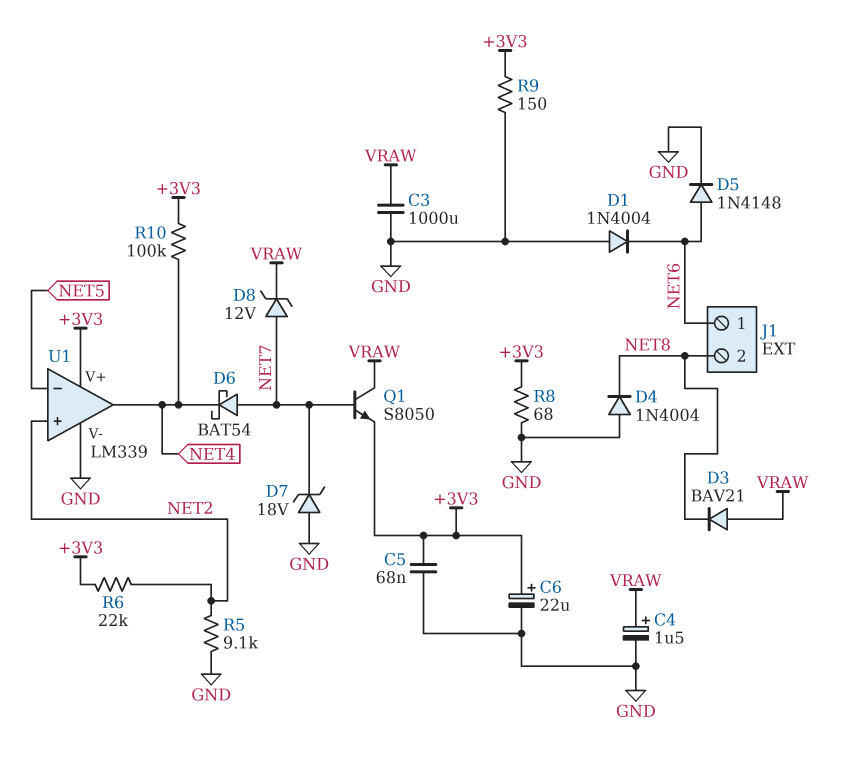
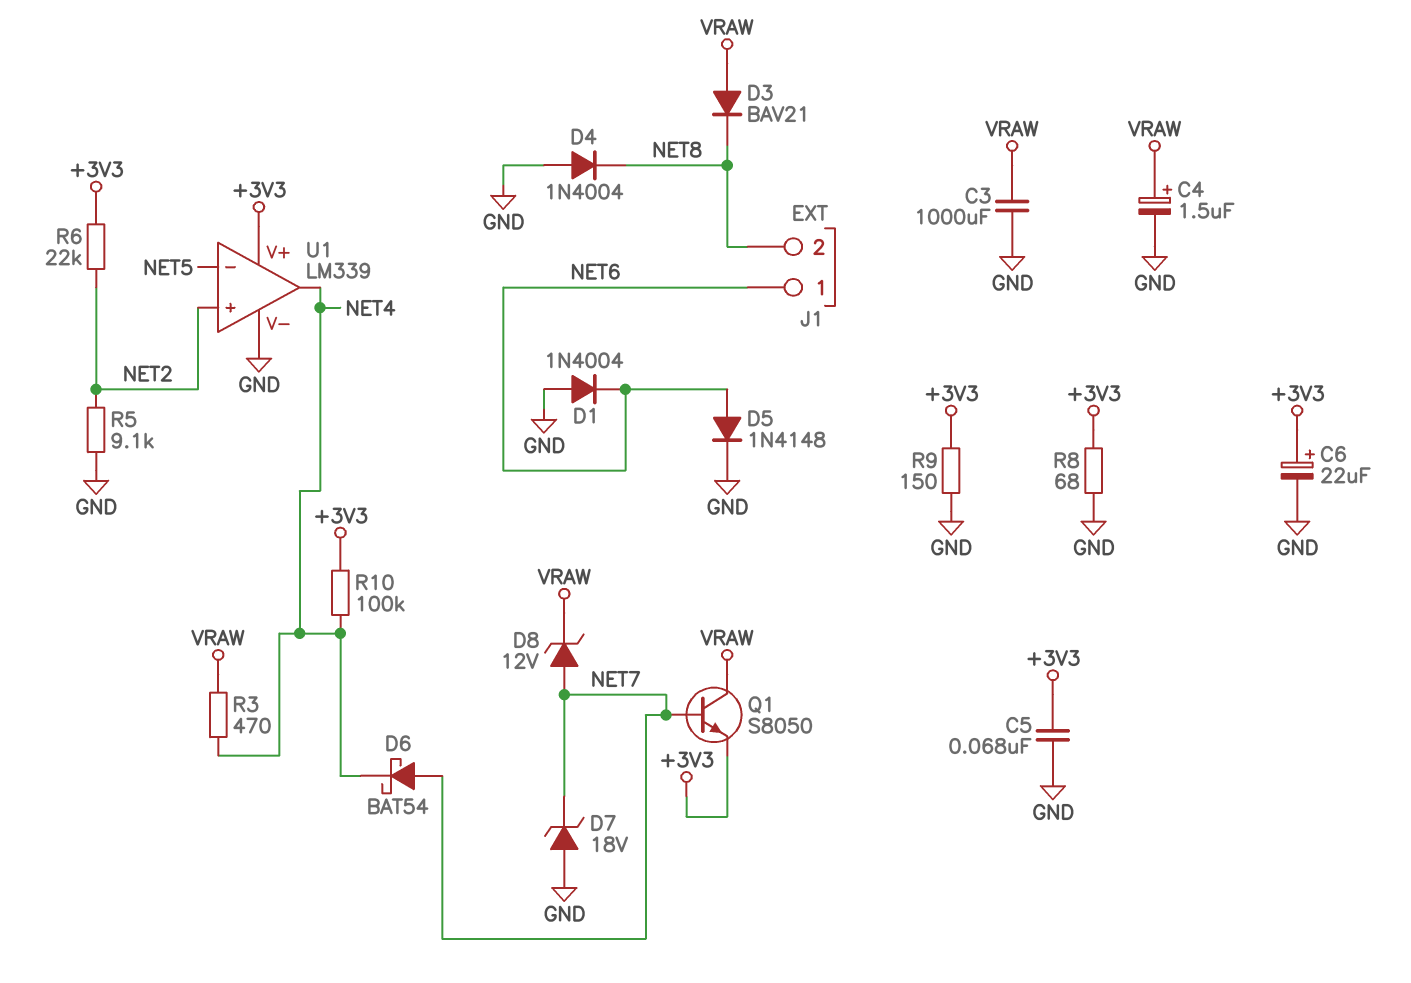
R3: none -> 470 (NET4, VRAW)

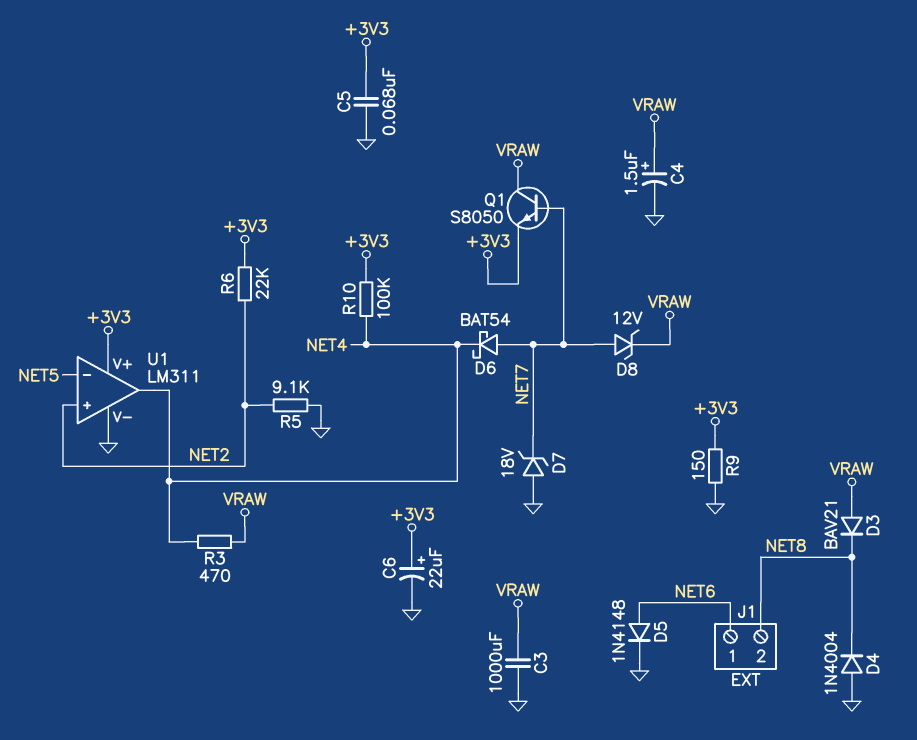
D1: diode 1N4004 (A GND, K NET6) -> none
R8: 68 (+3V3, GND) -> none
U1: LM339 -> LM311

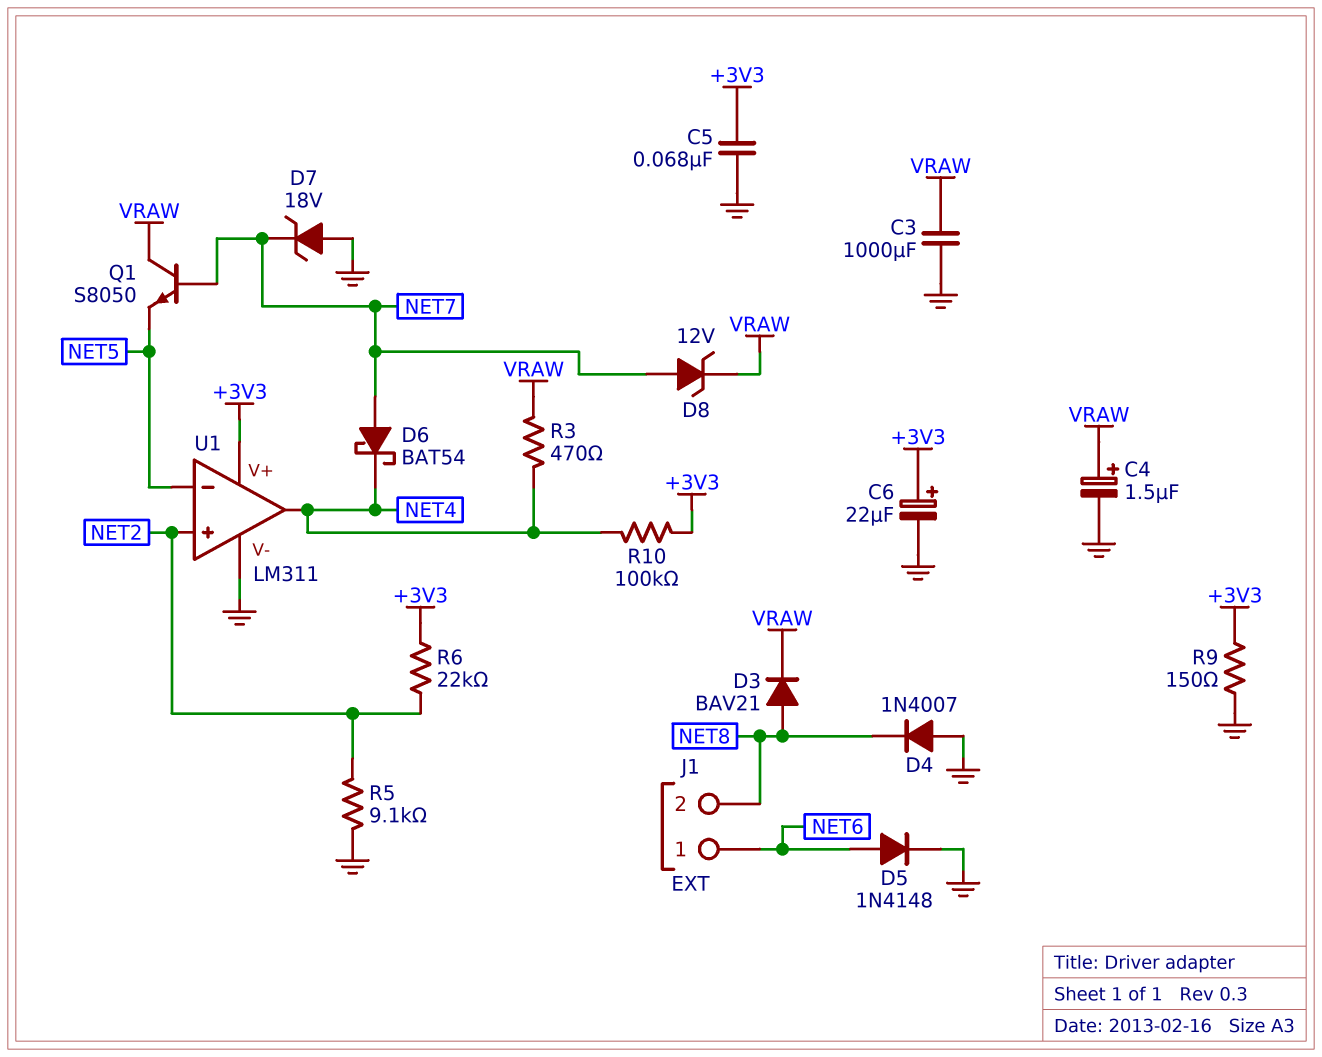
D3: diode BAV21 (A VRAW, K NET8) -> diode BAV21 (A NET8, K VRAW)
D4: diode 1N4004 (A GND, K NET8) -> diode 1N4007 (A GND, K NET8)
Q1: NPN S8050 (B NET7, C VRAW, E +3V3) -> NPN S8050 (B NET7, C VRAW, E NET5)

